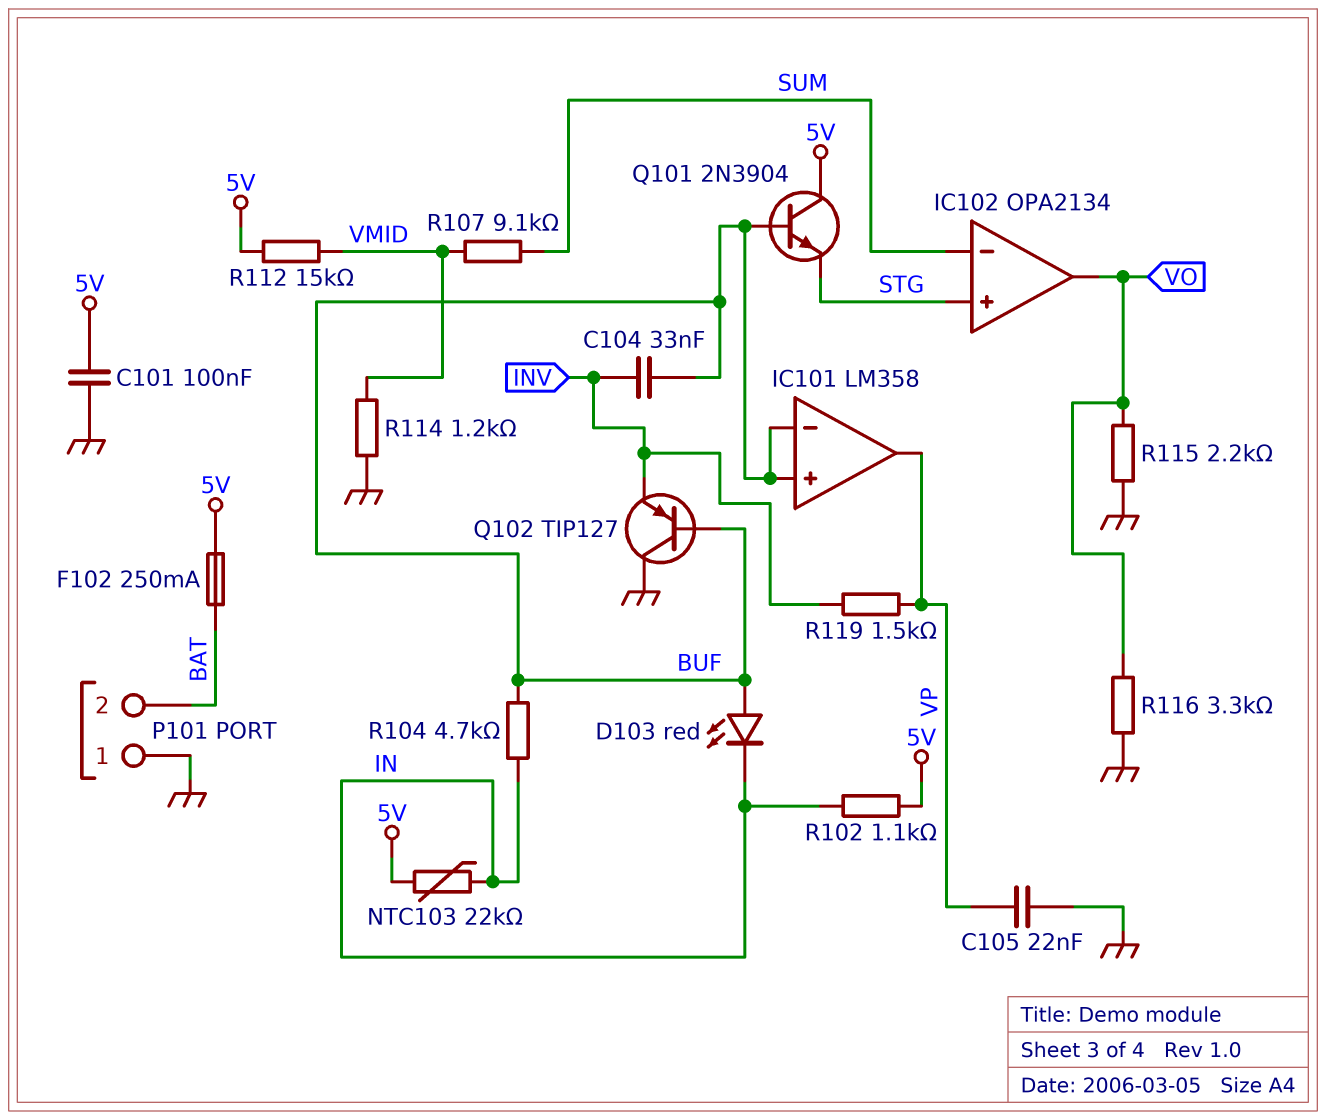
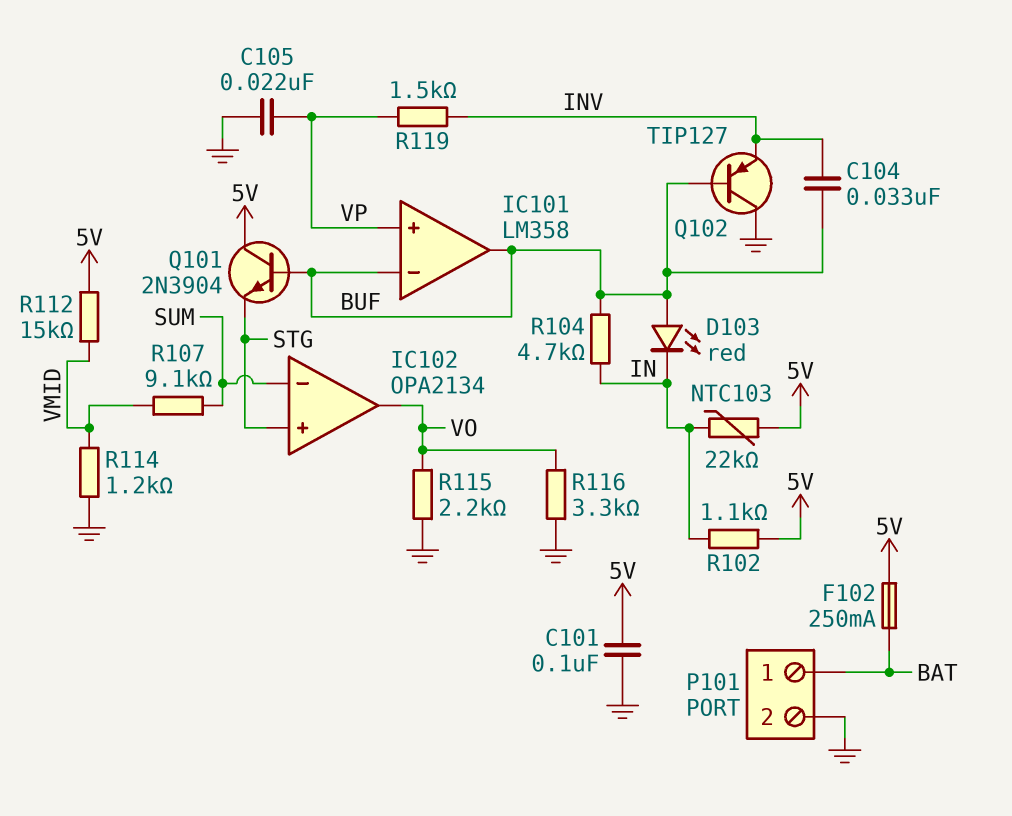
IC101 pin in+: BUF -> VP
IC101 pin out: VP -> BUF
P101 pin 1: GND -> BAT
P101 pin 2: BAT -> GND

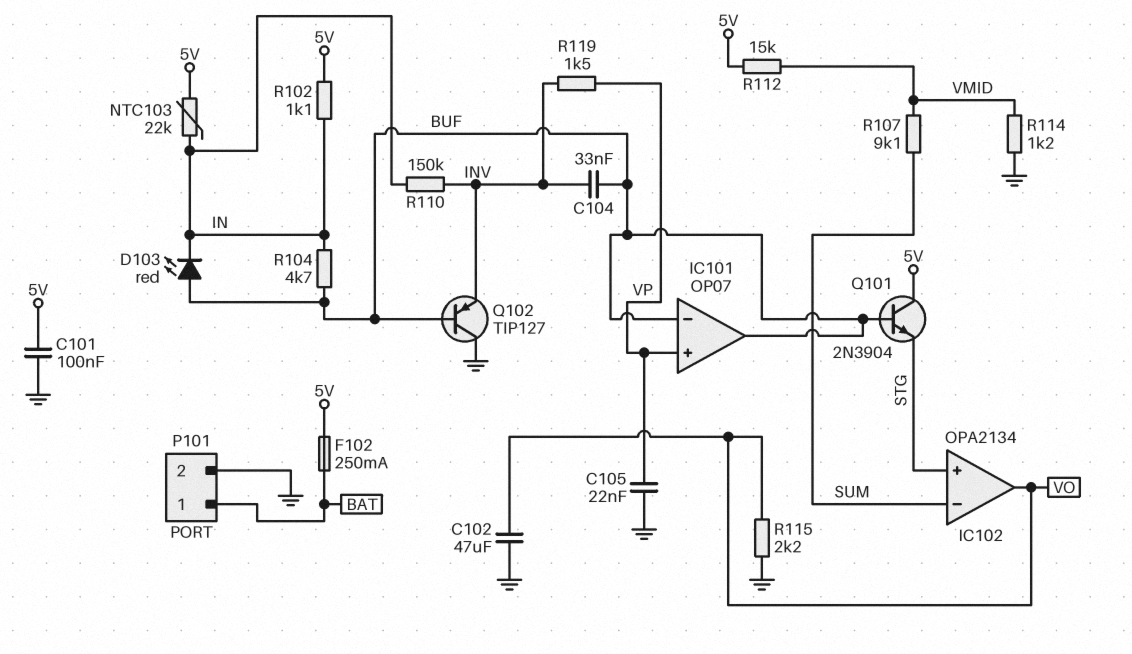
C102: none -> 47uF (GND, VO)
IC101: LM358 -> OP07
R110: none -> 150k (IN, INV)
R116: 3.3k (GND, VO) -> none

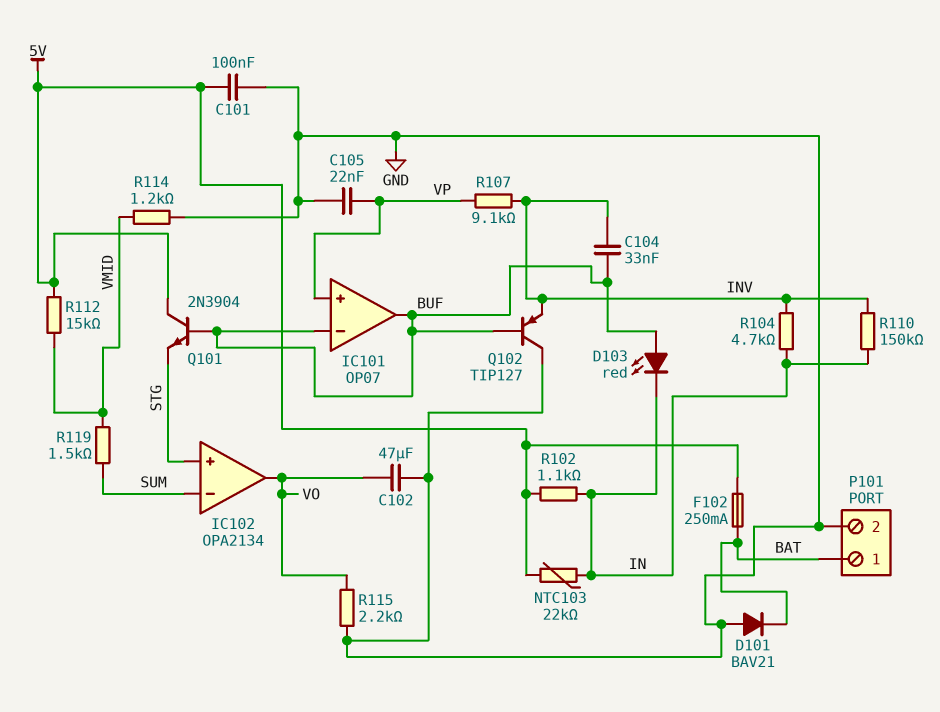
D101: none -> diode BAV21 (A GND, K BAT)
R104: 4.7k (BUF, IN) -> 4.7k (IN, INV)
R107: 9.1k (SUM, VMID) -> 9.1k (INV, VP)
R119: 1.5k (INV, VP) -> 1.5k (SUM, VMID)

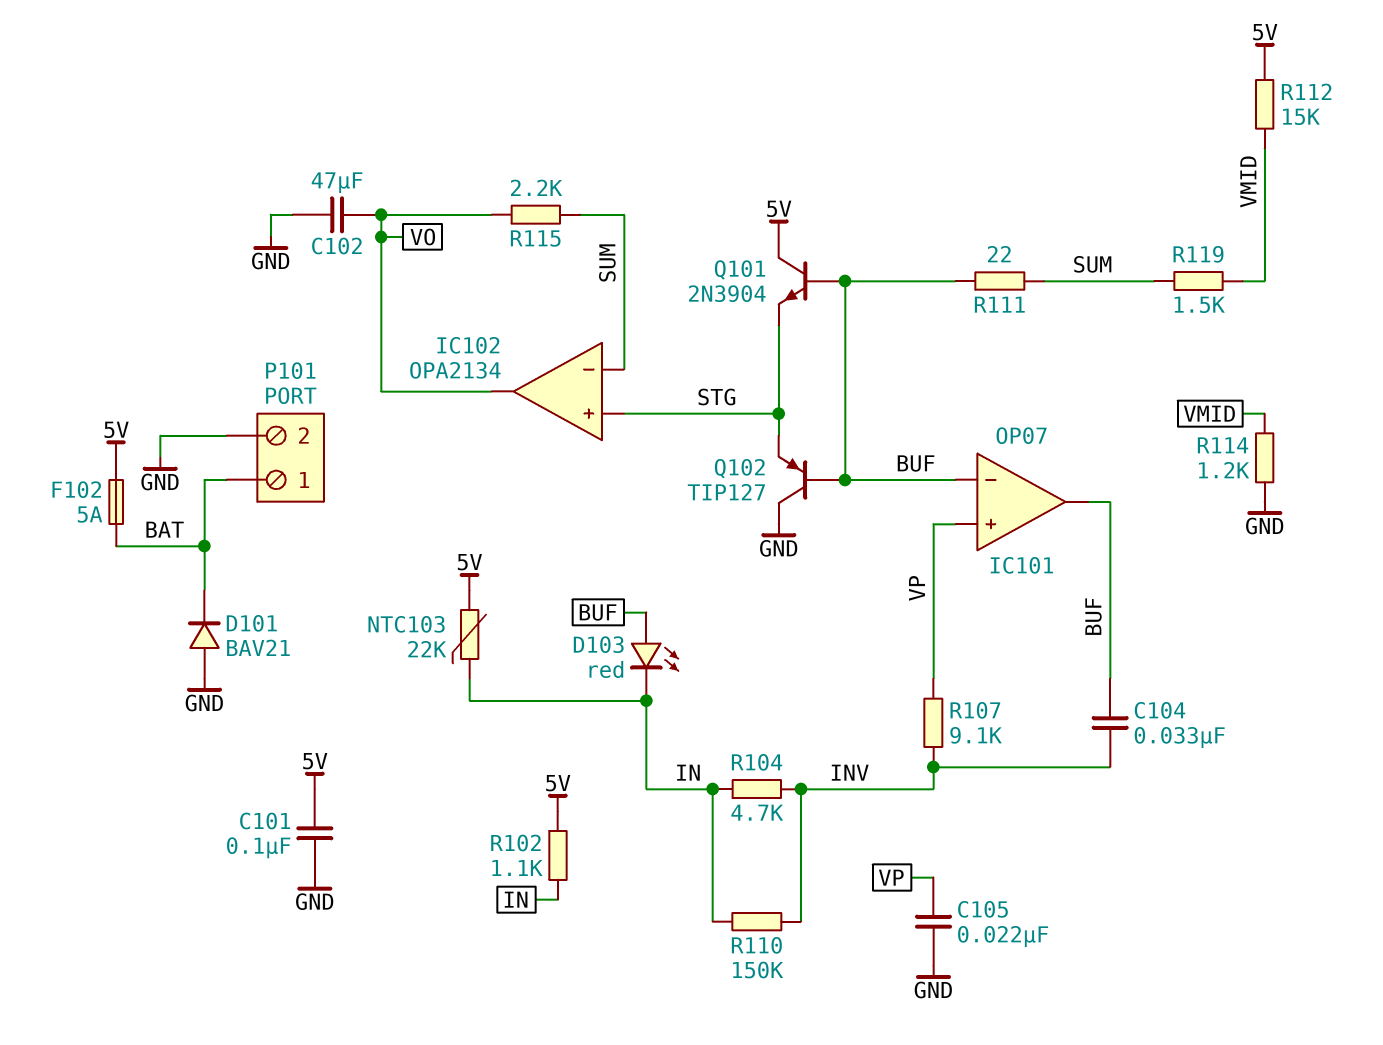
F102: 250mA (5V, BAT) -> 5A (5V, BAT)
Q102: PNP TIP127 (B BUF, C GND, E INV) -> PNP TIP127 (B BUF, C GND, E STG)
R111: none -> 22 (BUF, SUM)
R115: 2.2k (GND, VO) -> 2.2k (SUM, VO)

